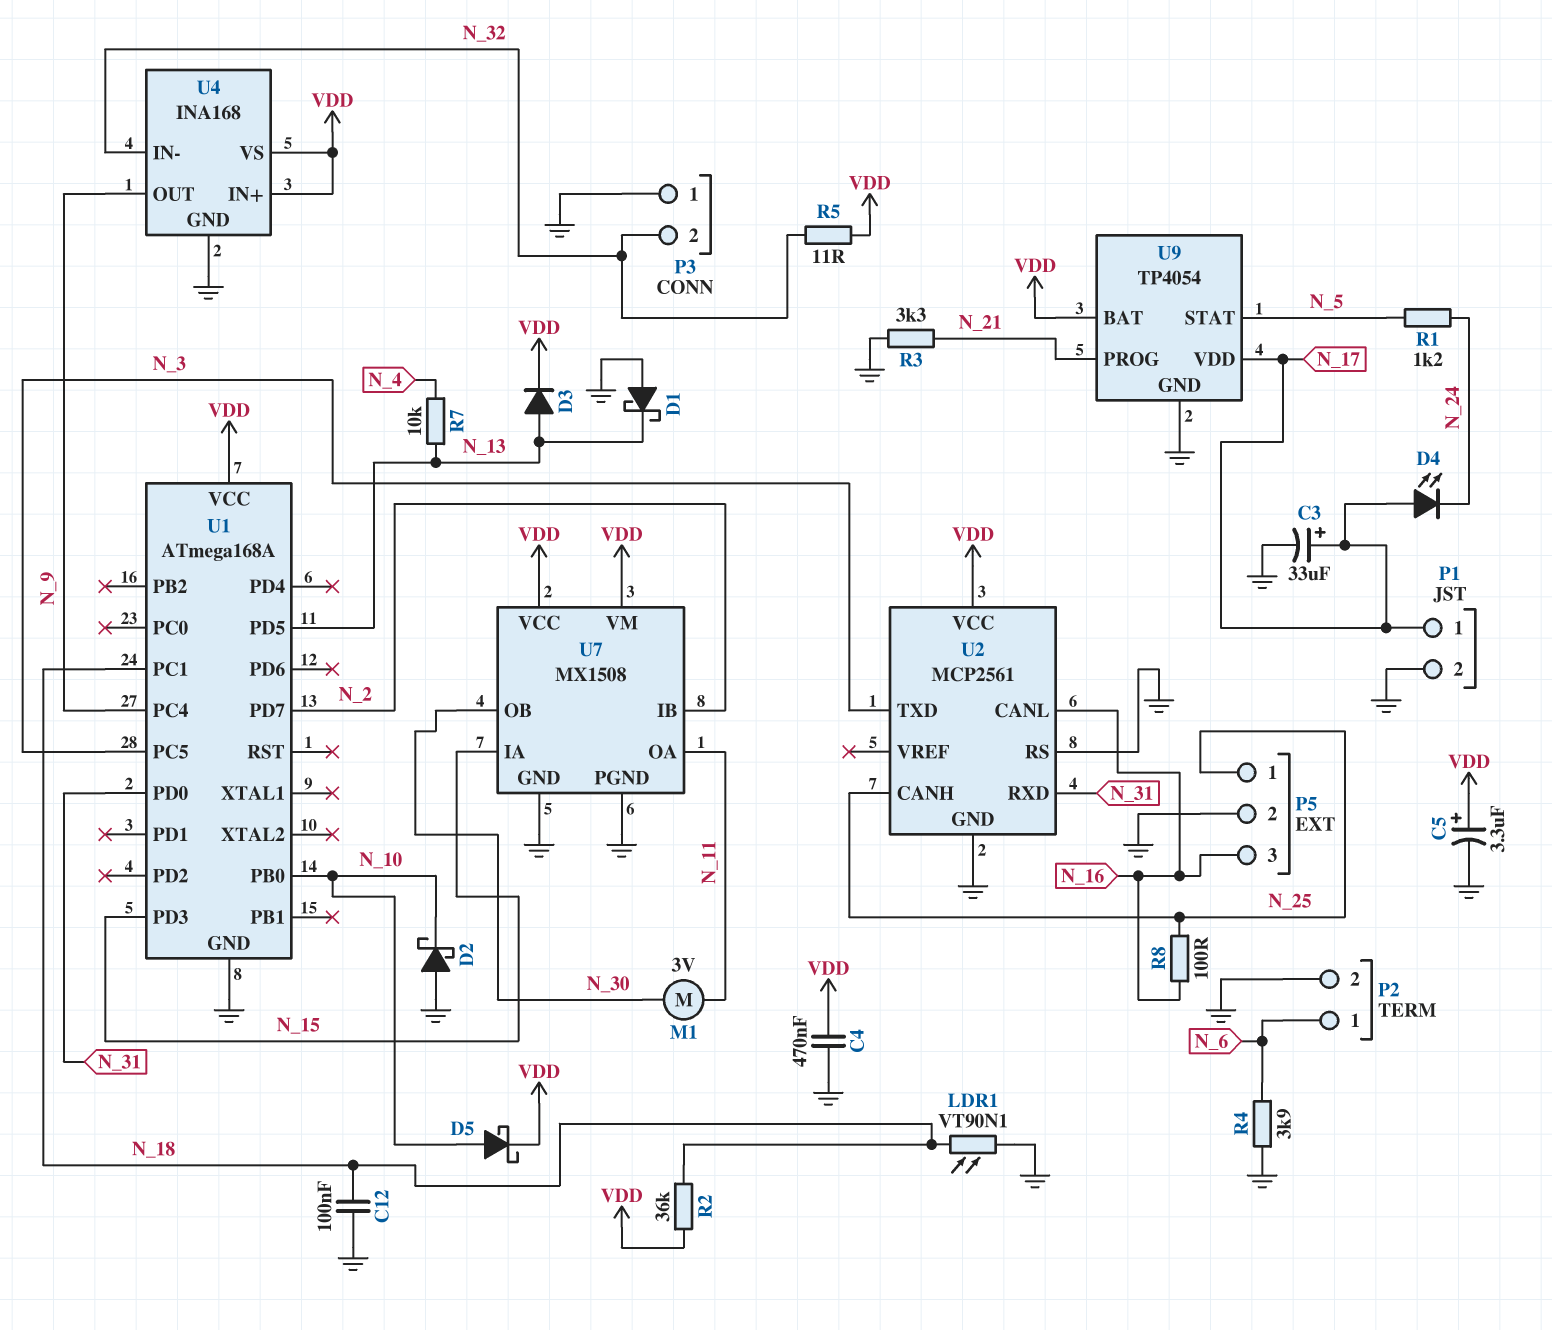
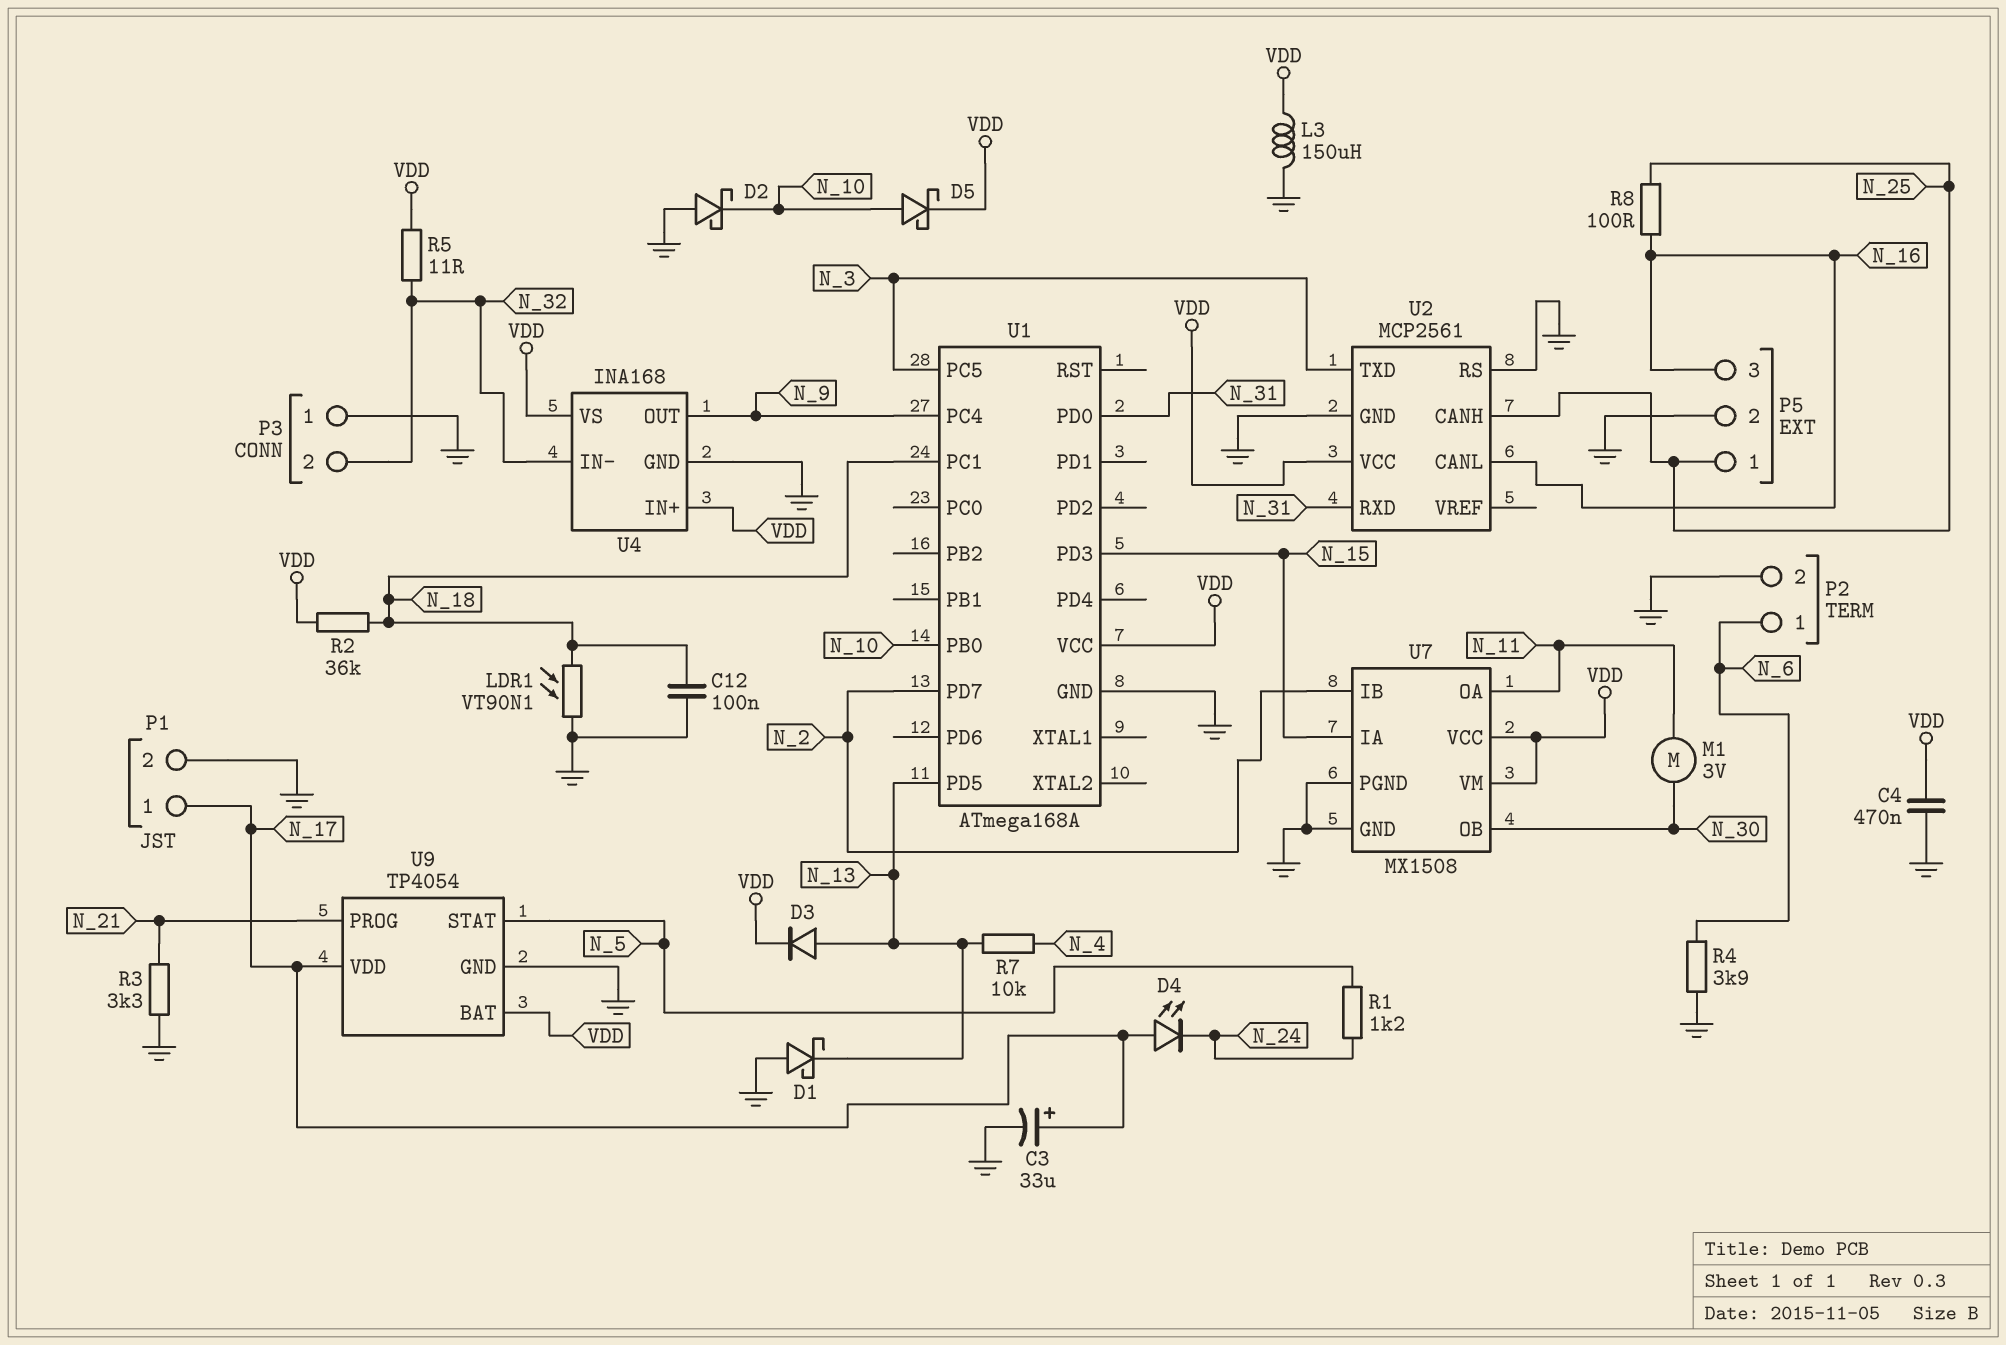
C5: 3.3uF (plus VDD, minus GND) -> none
L3: none -> 150uH (GND, VDD)

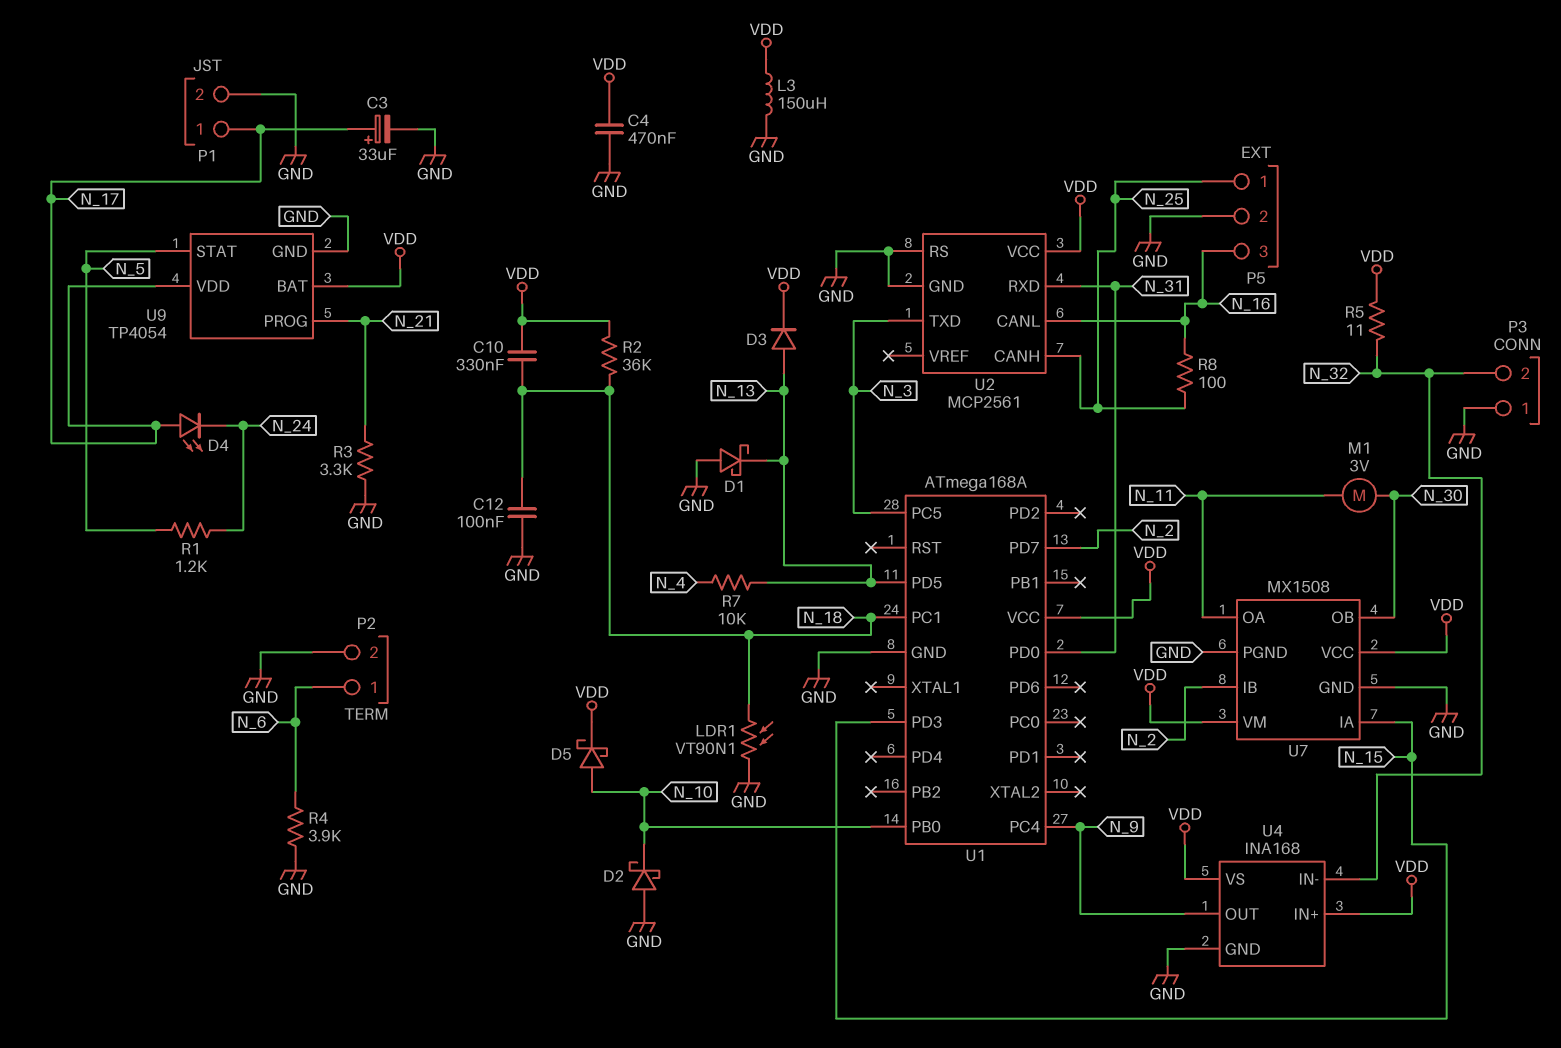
C10: none -> 330nF (N_18, VDD)

